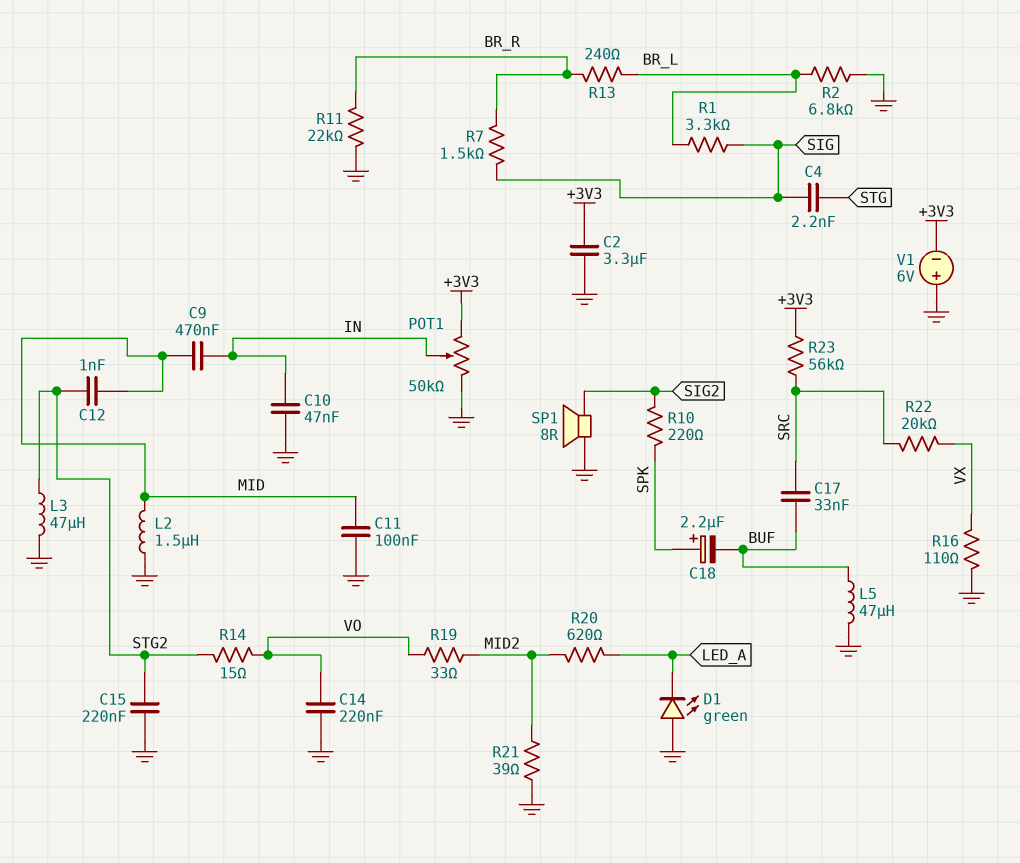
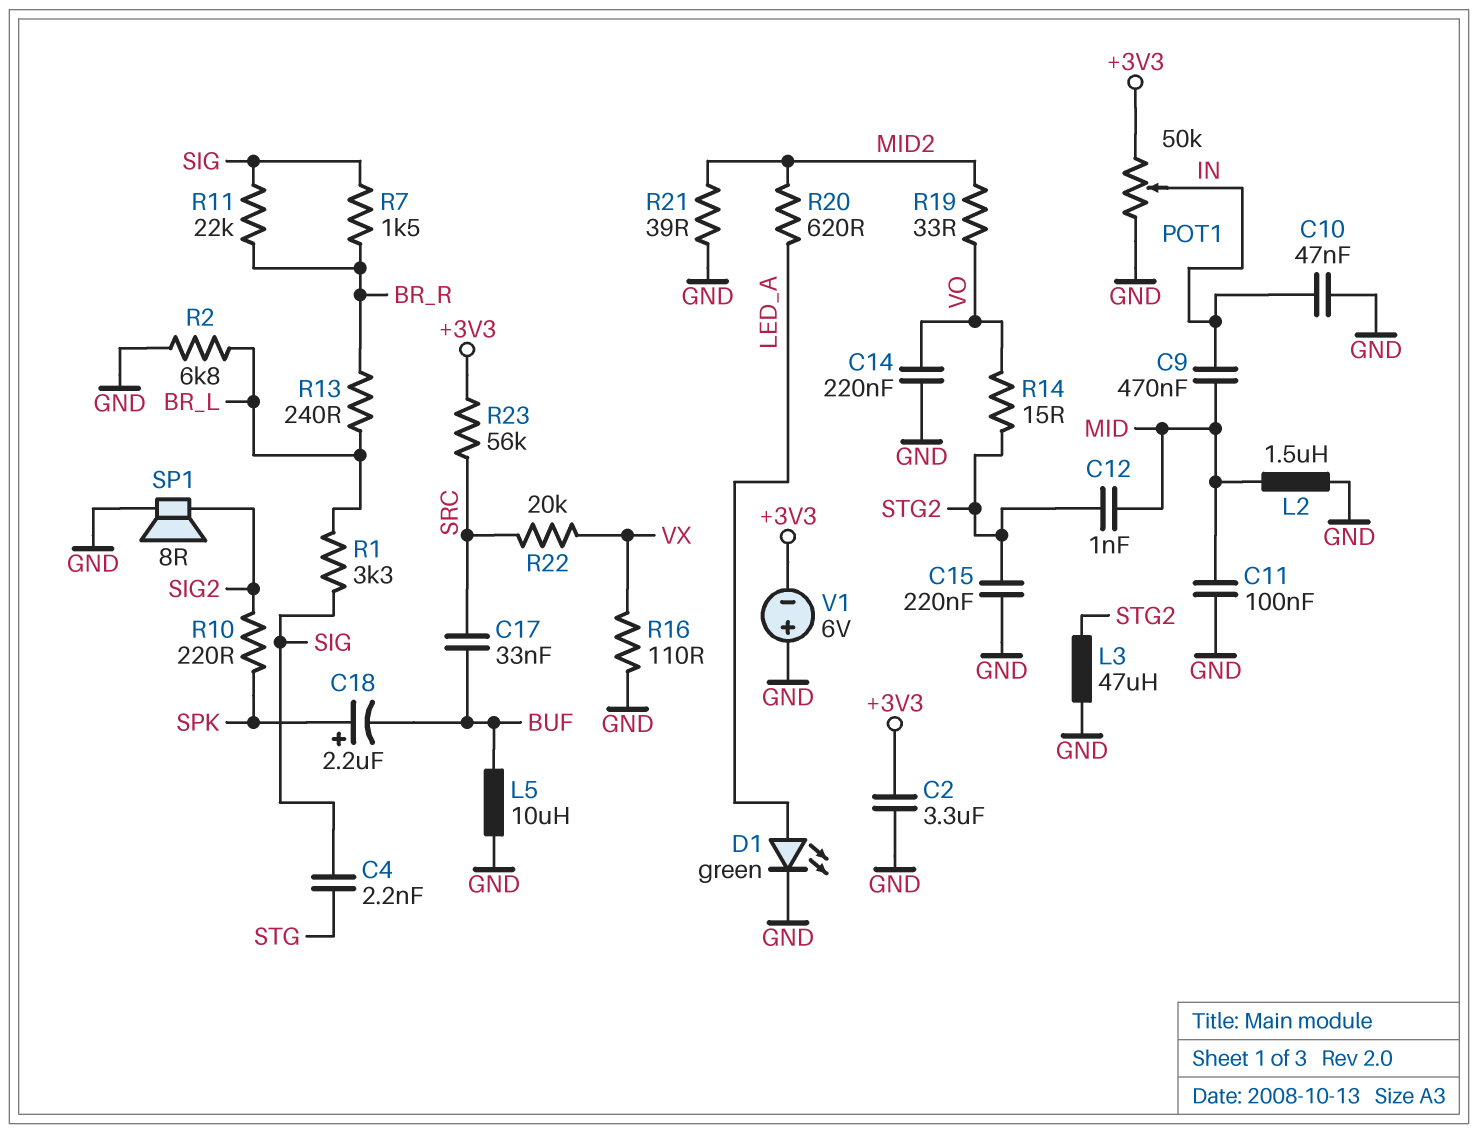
D1: LED green (A GND, K LED_A) -> LED green (A LED_A, K GND)
L5: 47uH (BUF, GND) -> 10uH (BUF, GND)
R11: 22k (BR_R, GND) -> 22k (BR_R, SIG)

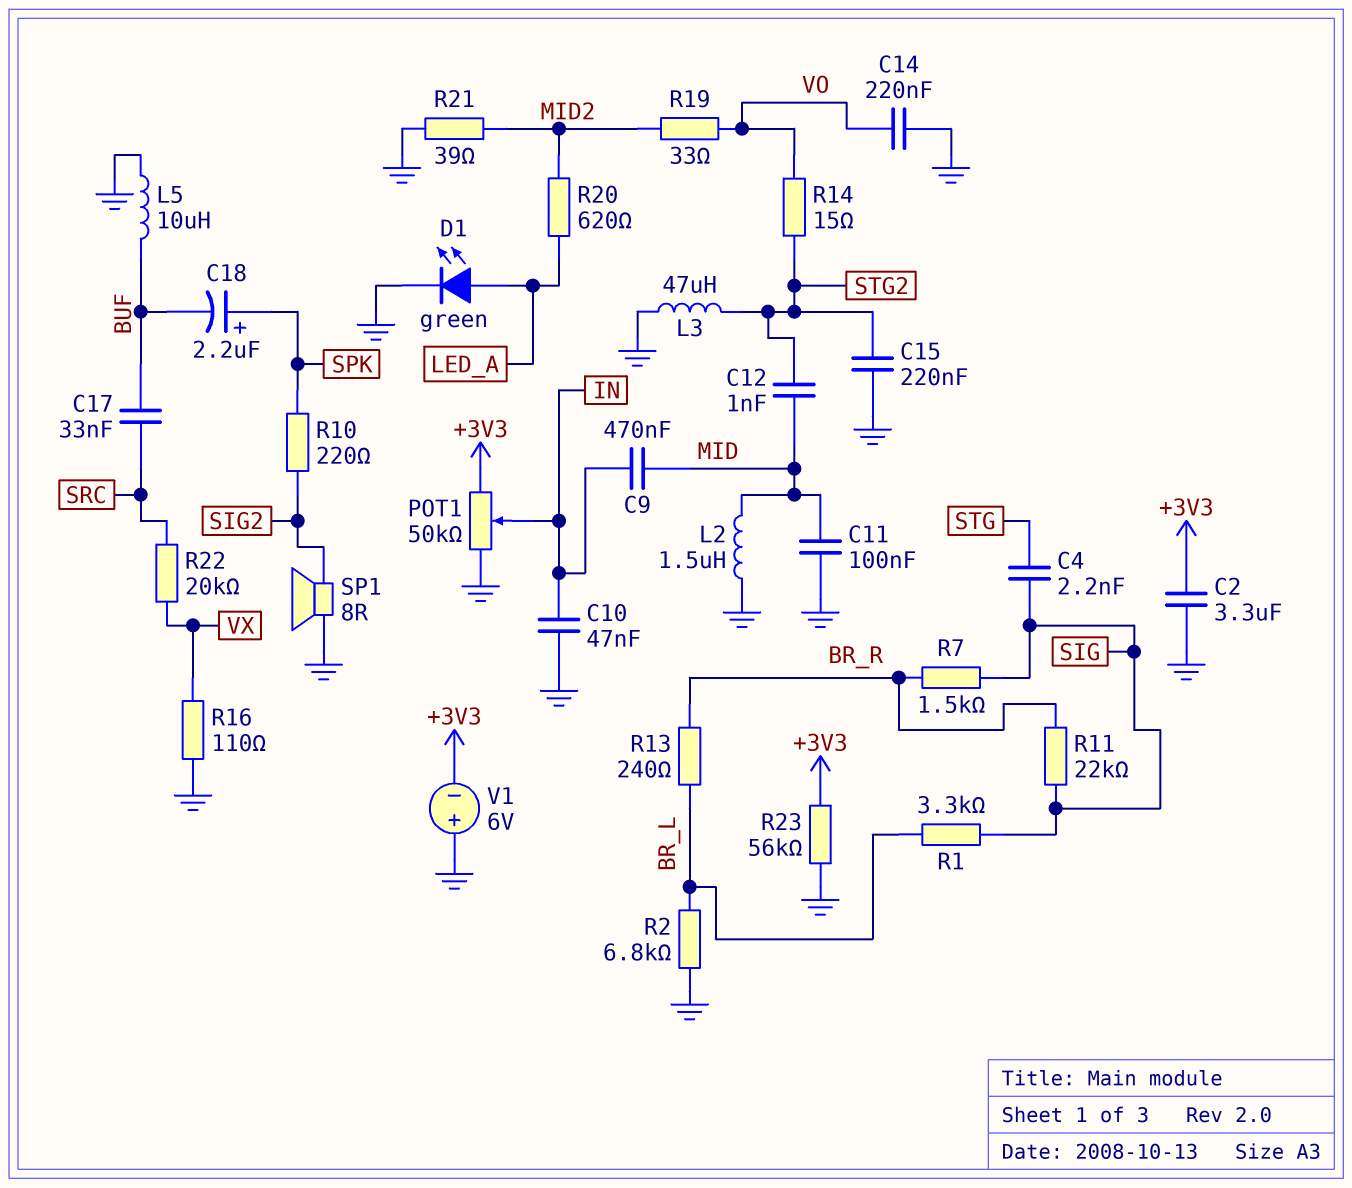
R23: 56k (+3V3, SRC) -> 56k (+3V3, GND)

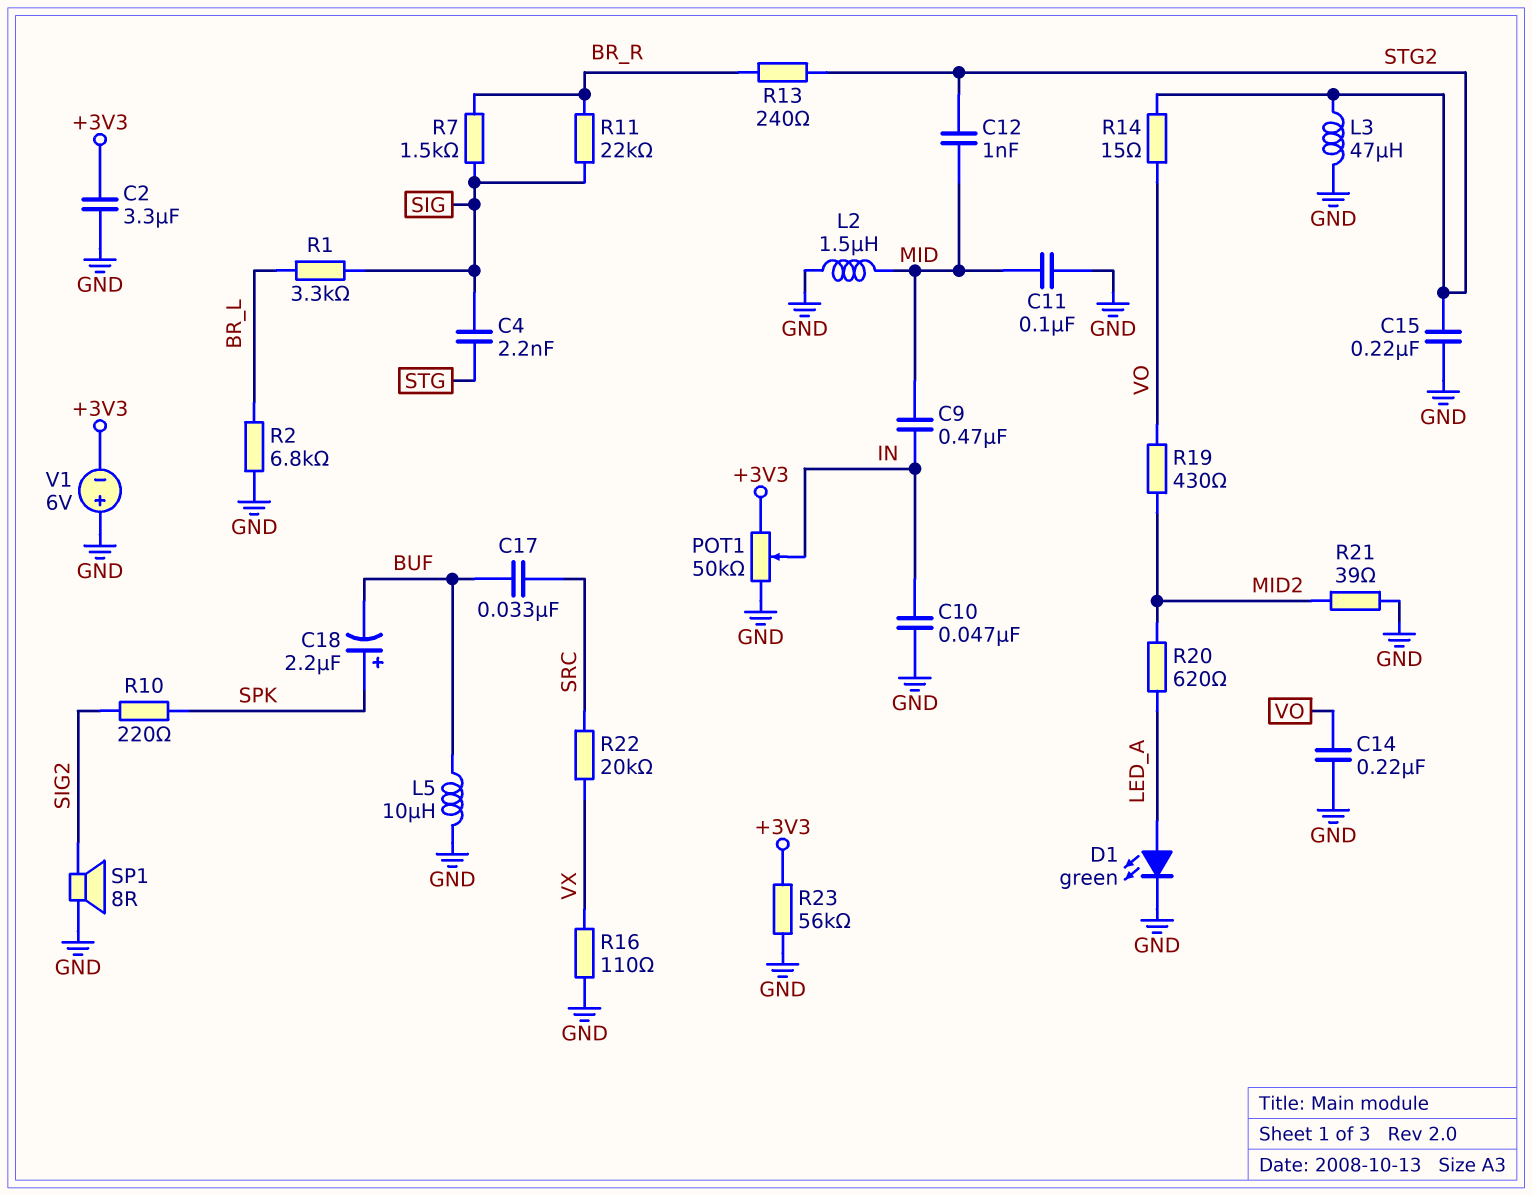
R13: 240 (BR_L, BR_R) -> 240 (BR_R, STG2)
R19: 33 (MID2, VO) -> 430 (MID2, VO)

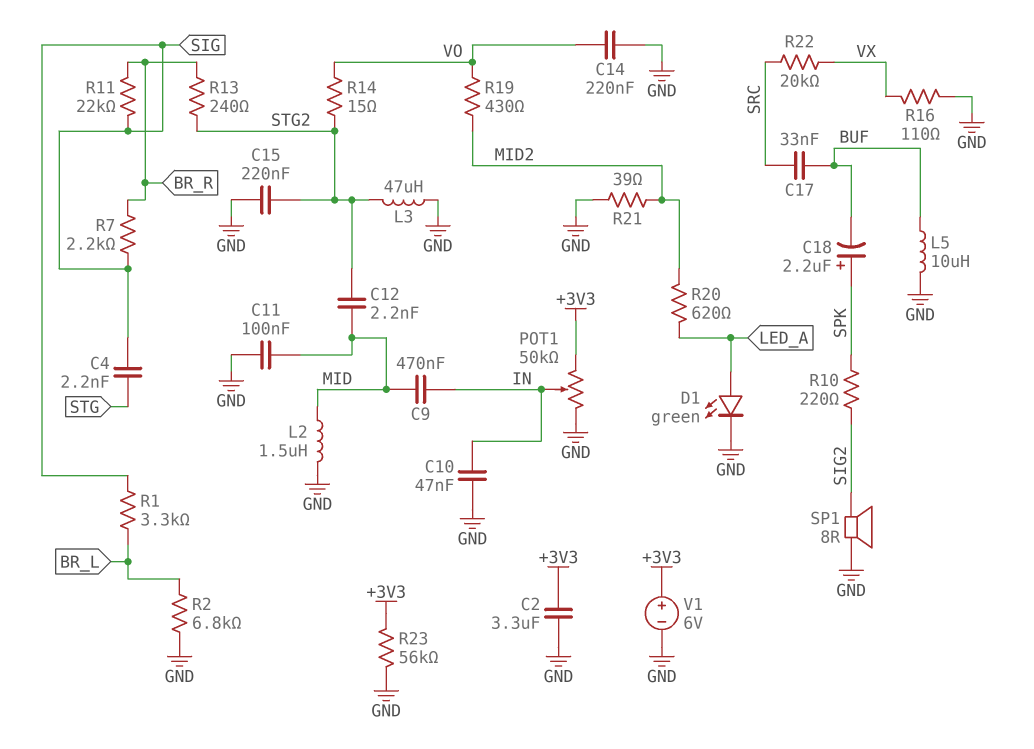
C12: 1nF (MID, STG2) -> 2.2nF (MID, STG2)
R7: 1.5k (BR_R, SIG) -> 2.2k (BR_R, SIG)
V1: 6V (plus GND, minus +3V3) -> 6V (plus +3V3, minus GND)

